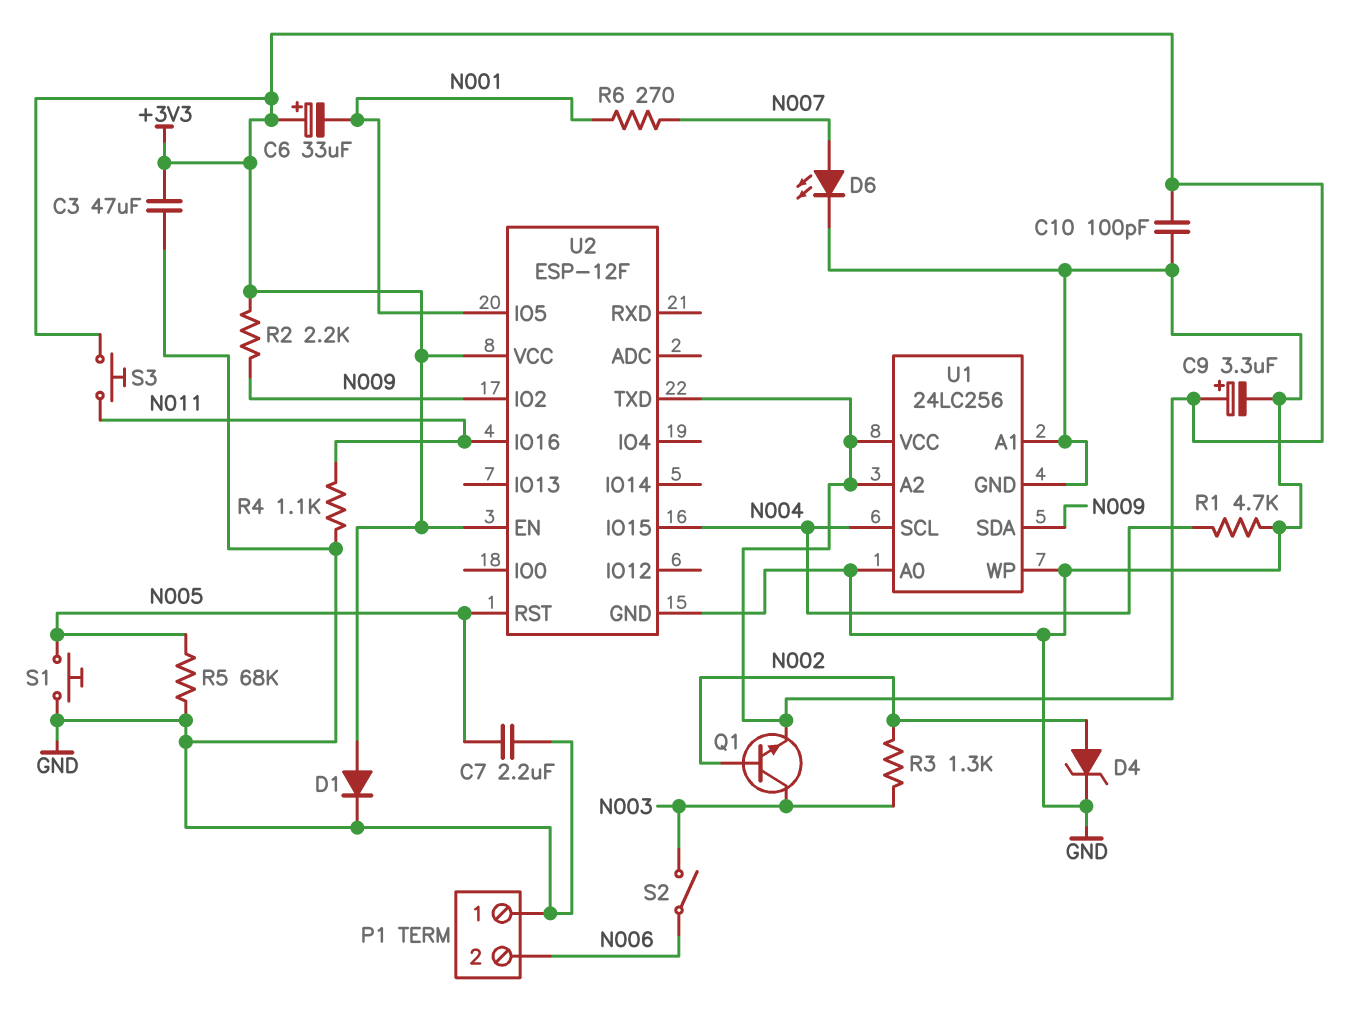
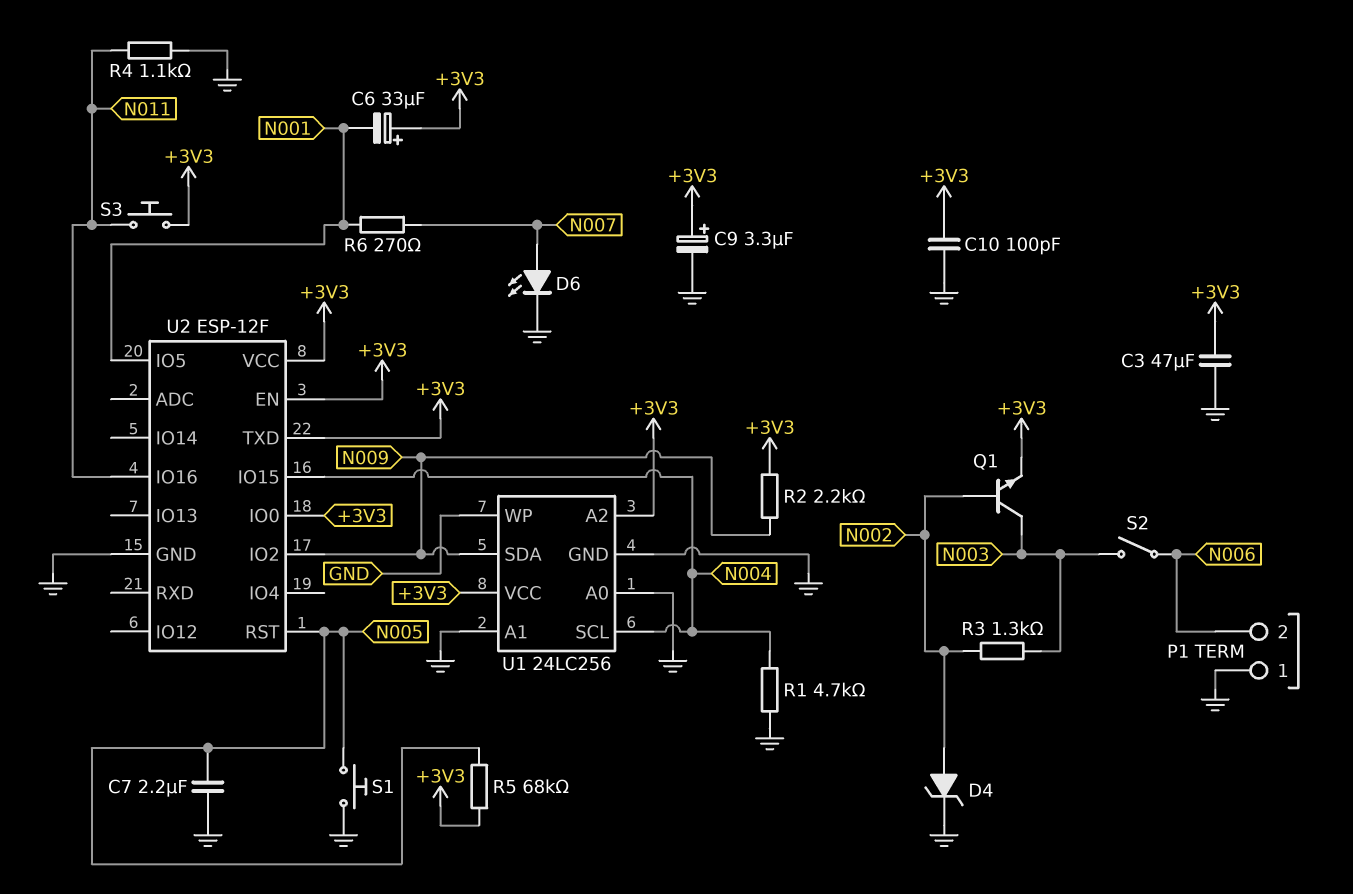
D1: diode (A +3V3, K GND) -> none
R5: 68k (GND, N005) -> 68k (+3V3, N005)
U2 pin IO0: none -> +3V3

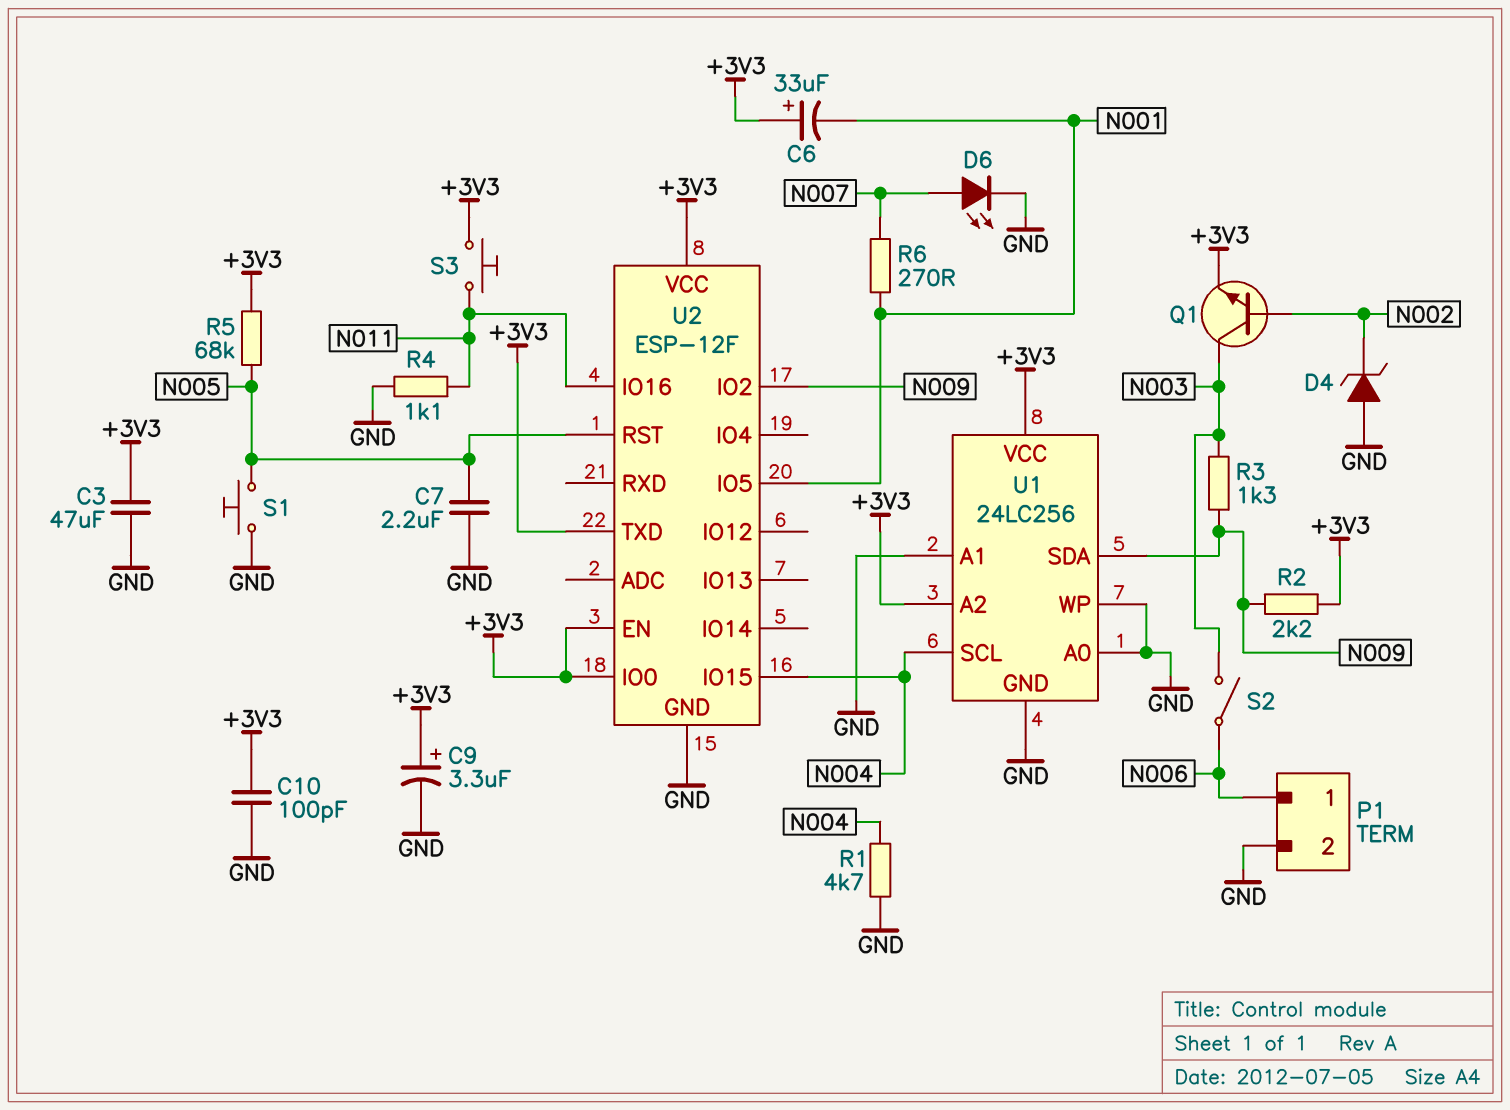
D4: zener (A N002, K GND) -> zener (A GND, K N002)
P1 pin 1: GND -> N006
P1 pin 2: N006 -> GND
R3: 1.3k (N002, N003) -> 1.3k (N003, N009)

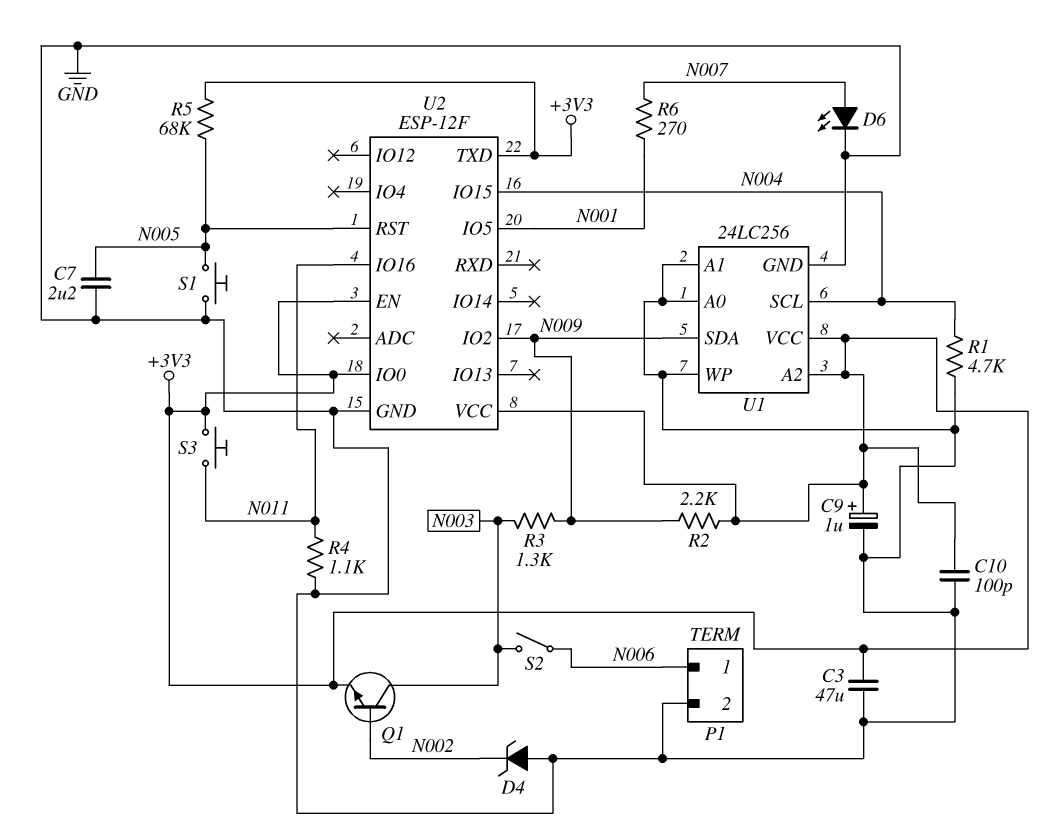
C6: 33uF (plus +3V3, minus N001) -> none
C9: 3.3uF (plus +3V3, minus GND) -> 1uF (plus +3V3, minus GND)

